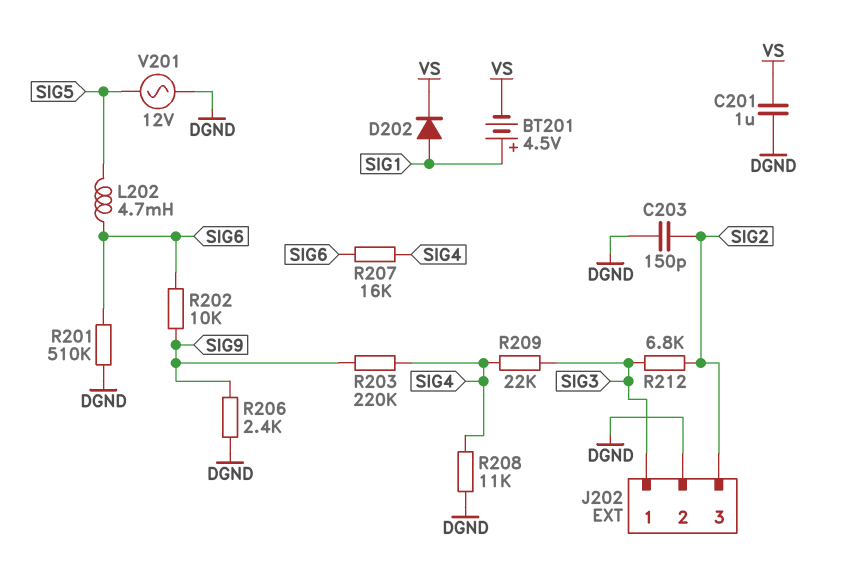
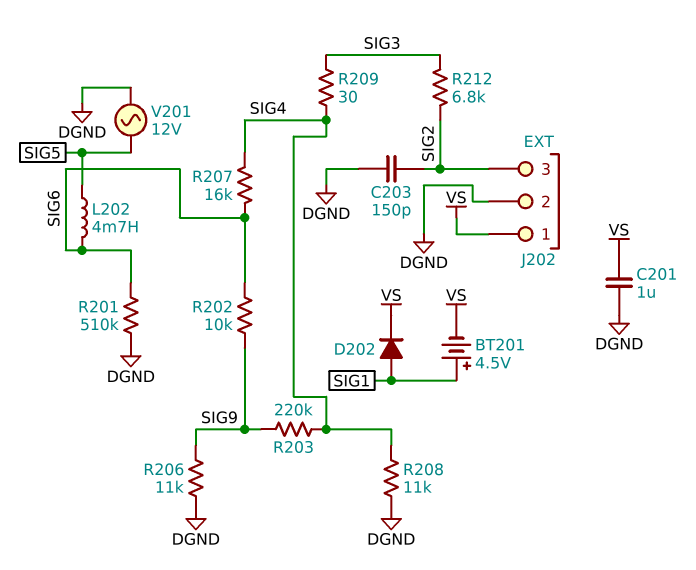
J202 pin 1: SIG3 -> VS
R206: 2.4k (DGND, SIG9) -> 11k (DGND, SIG9)
R209: 22k (SIG3, SIG4) -> 30 (SIG3, SIG4)

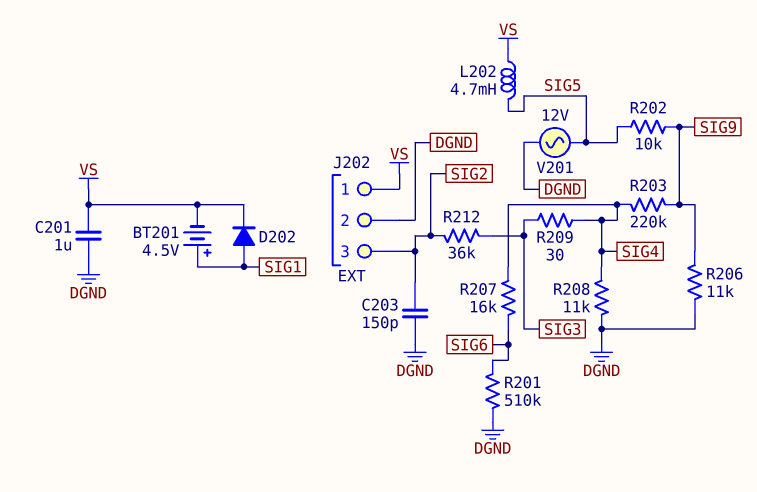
L202: 4.7mH (SIG5, SIG6) -> 4.7mH (SIG5, VS)
R202: 10k (SIG6, SIG9) -> 10k (SIG5, SIG9)
R212: 6.8k (SIG2, SIG3) -> 36k (SIG2, SIG3)

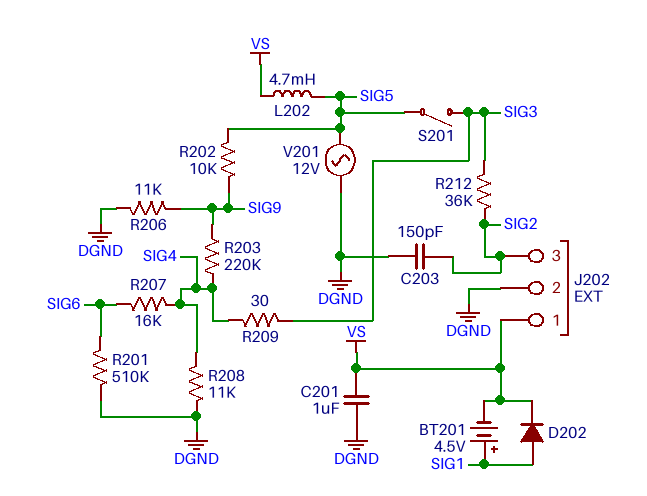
S201: none -> switch (SIG3, SIG5)

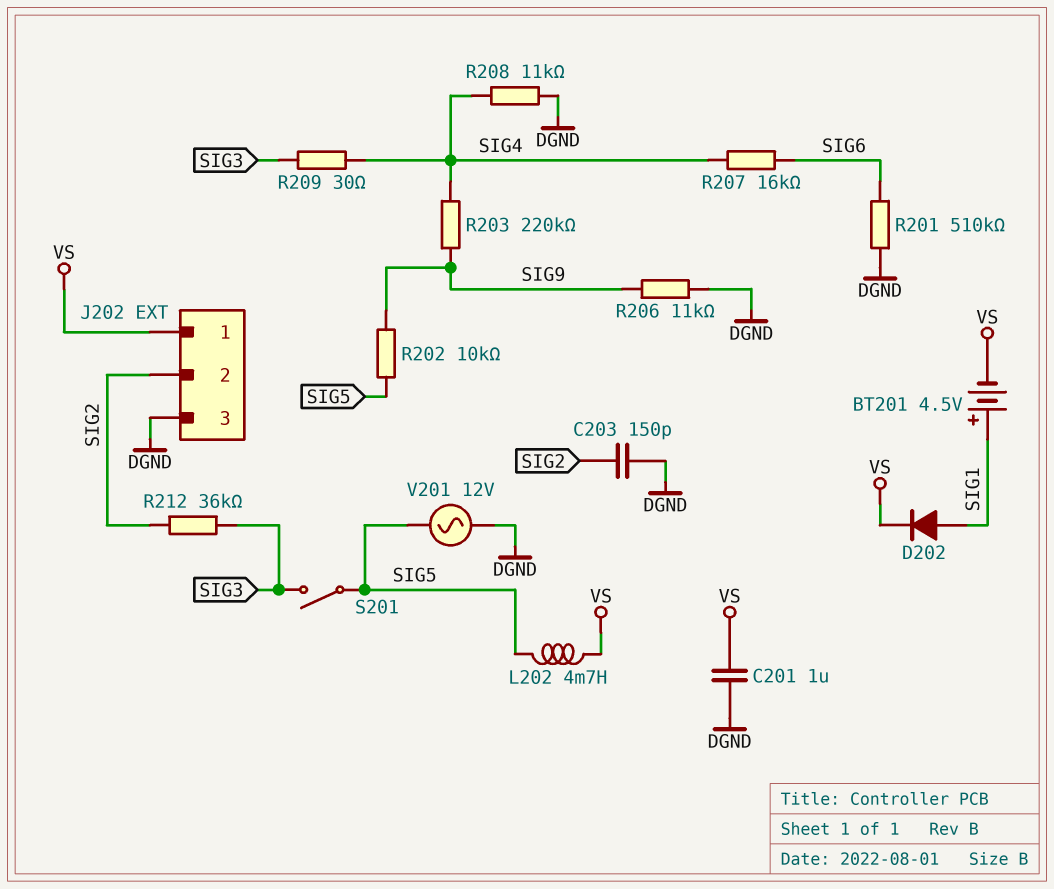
J202 pin 2: DGND -> SIG2
J202 pin 3: SIG2 -> DGND

